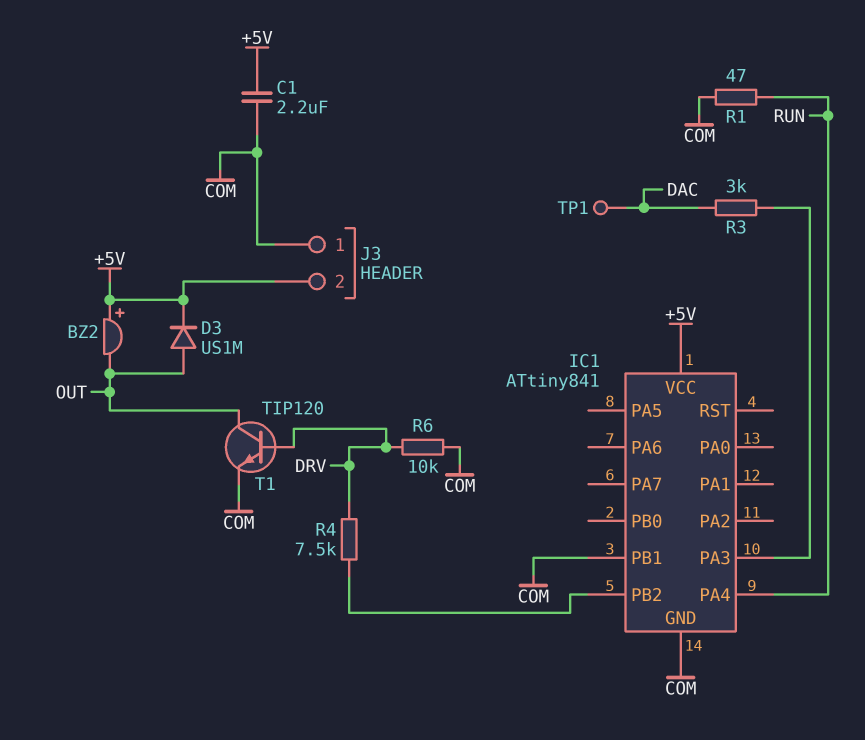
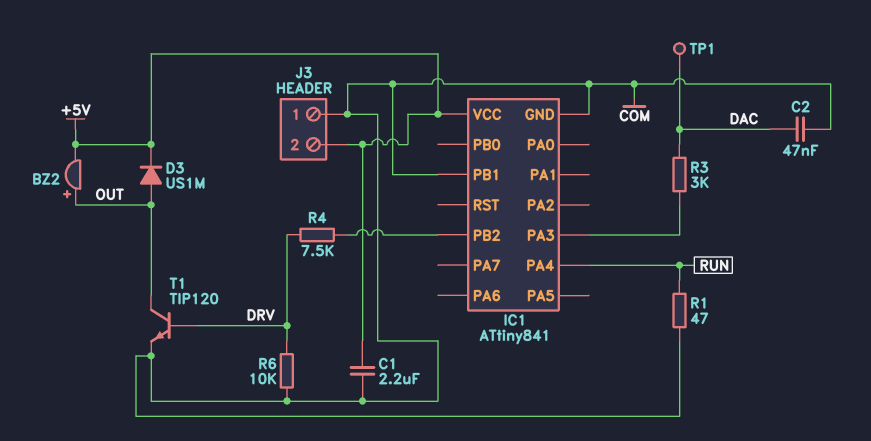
BZ2: buzzer (plus +5V, minus OUT) -> buzzer (plus OUT, minus +5V)
C2: none -> 47nF (COM, DAC)

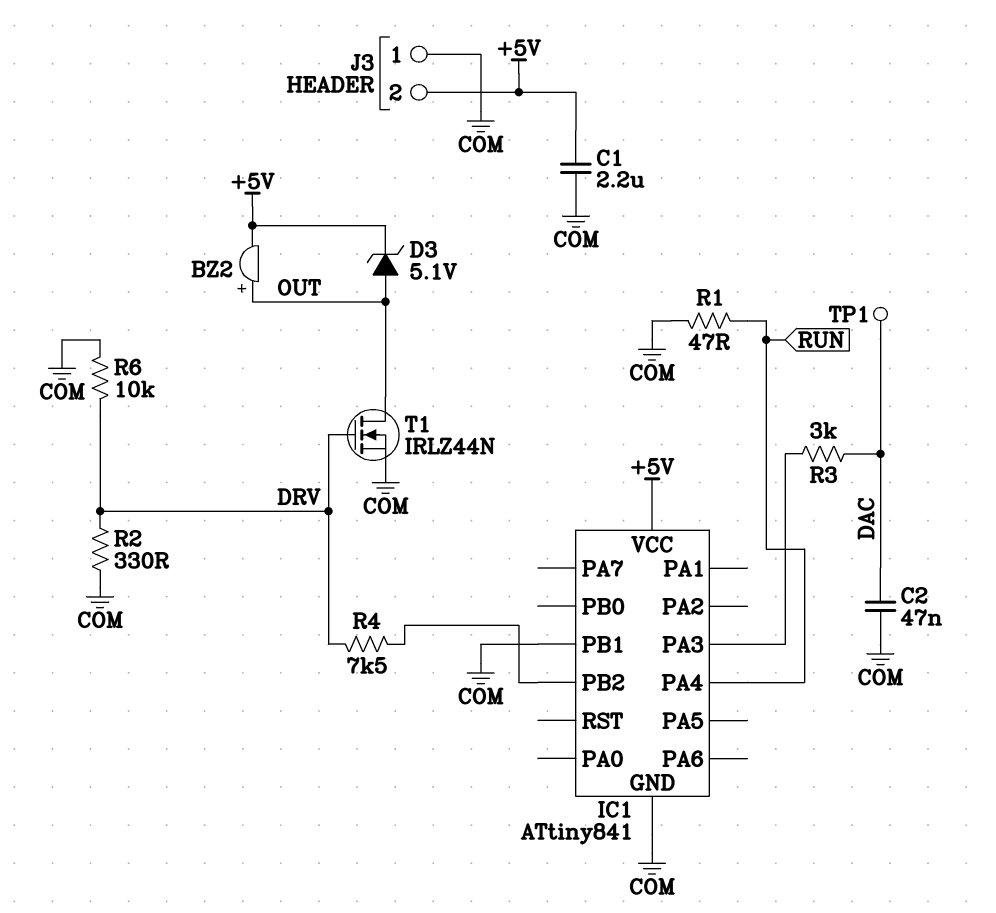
D3: diode US1M (A OUT, K +5V) -> zener 5.1V (A OUT, K +5V)
R2: none -> 330 (COM, DRV)
T1: NPN TIP120 (B DRV, C OUT, E COM) -> NMOS IRLZ44N (G DRV, D OUT, S COM)

